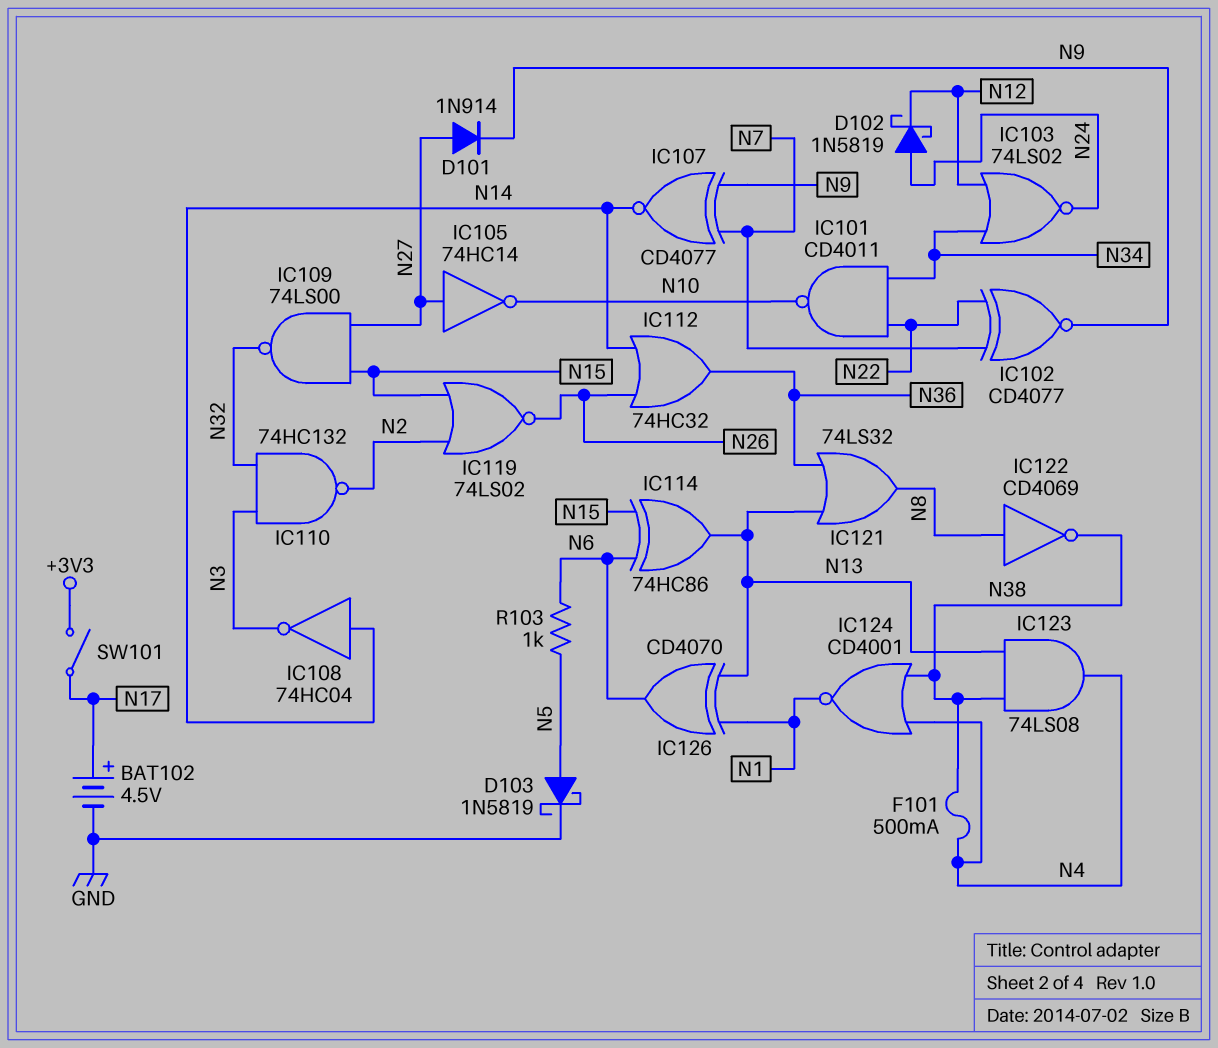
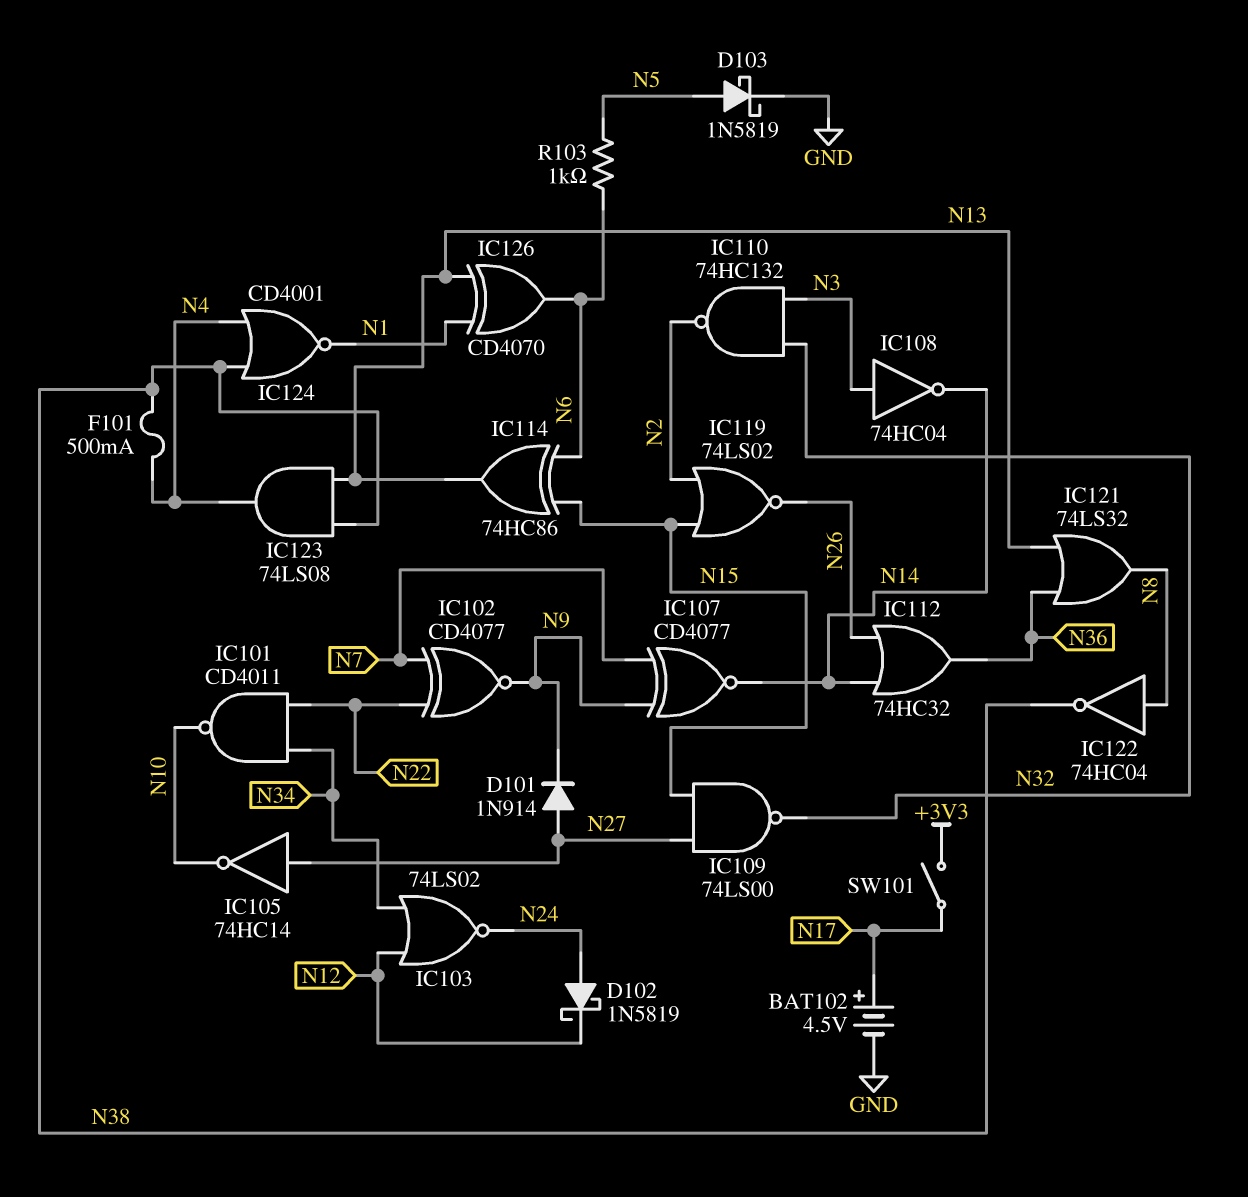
IC108: NOT 74HC04 (in N14, out N3) -> NOT 74HC04 (in N3, out N14)
IC122: NOT CD4069 (in N8, out N38) -> NOT 74HC04 (in N8, out N38)

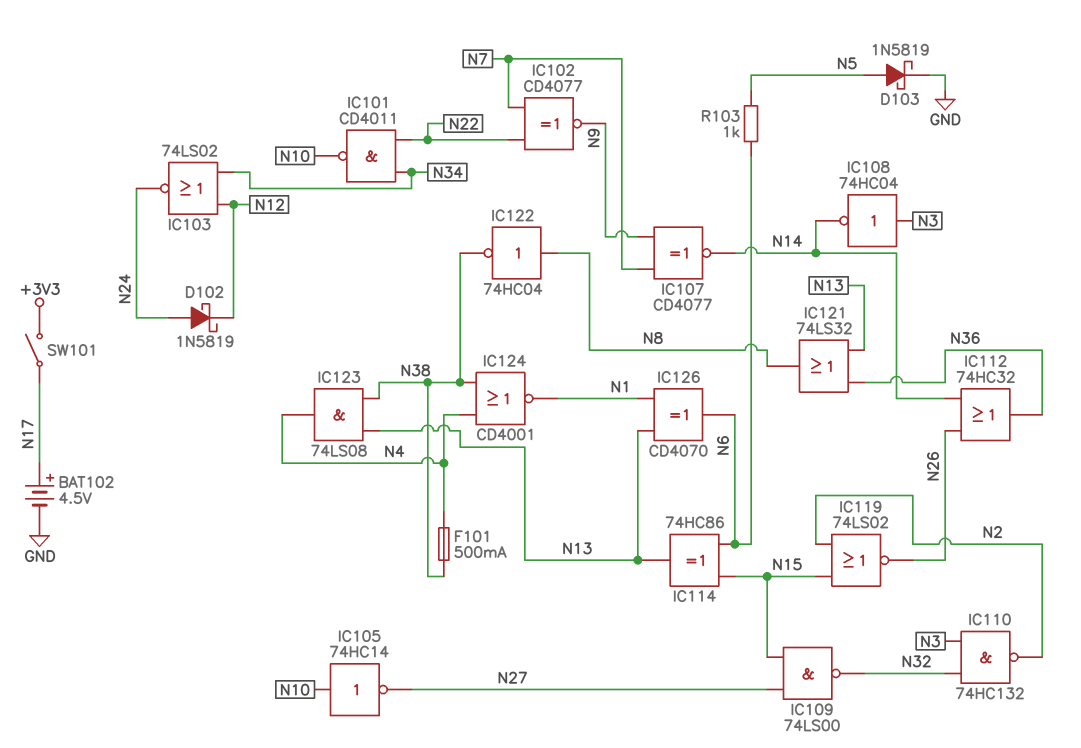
D101: diode 1N914 (A N27, K N9) -> none
IC105: NOT 74HC14 (in N27, out N10) -> NOT 74HC14 (in N10, out N27)

